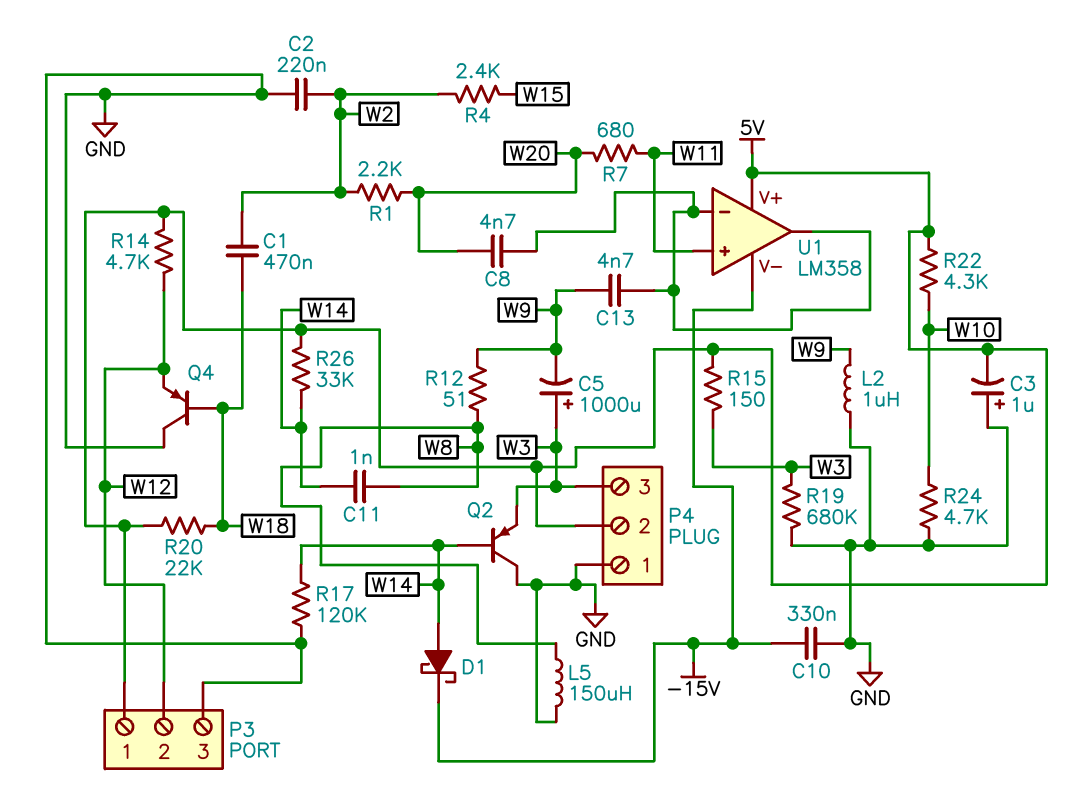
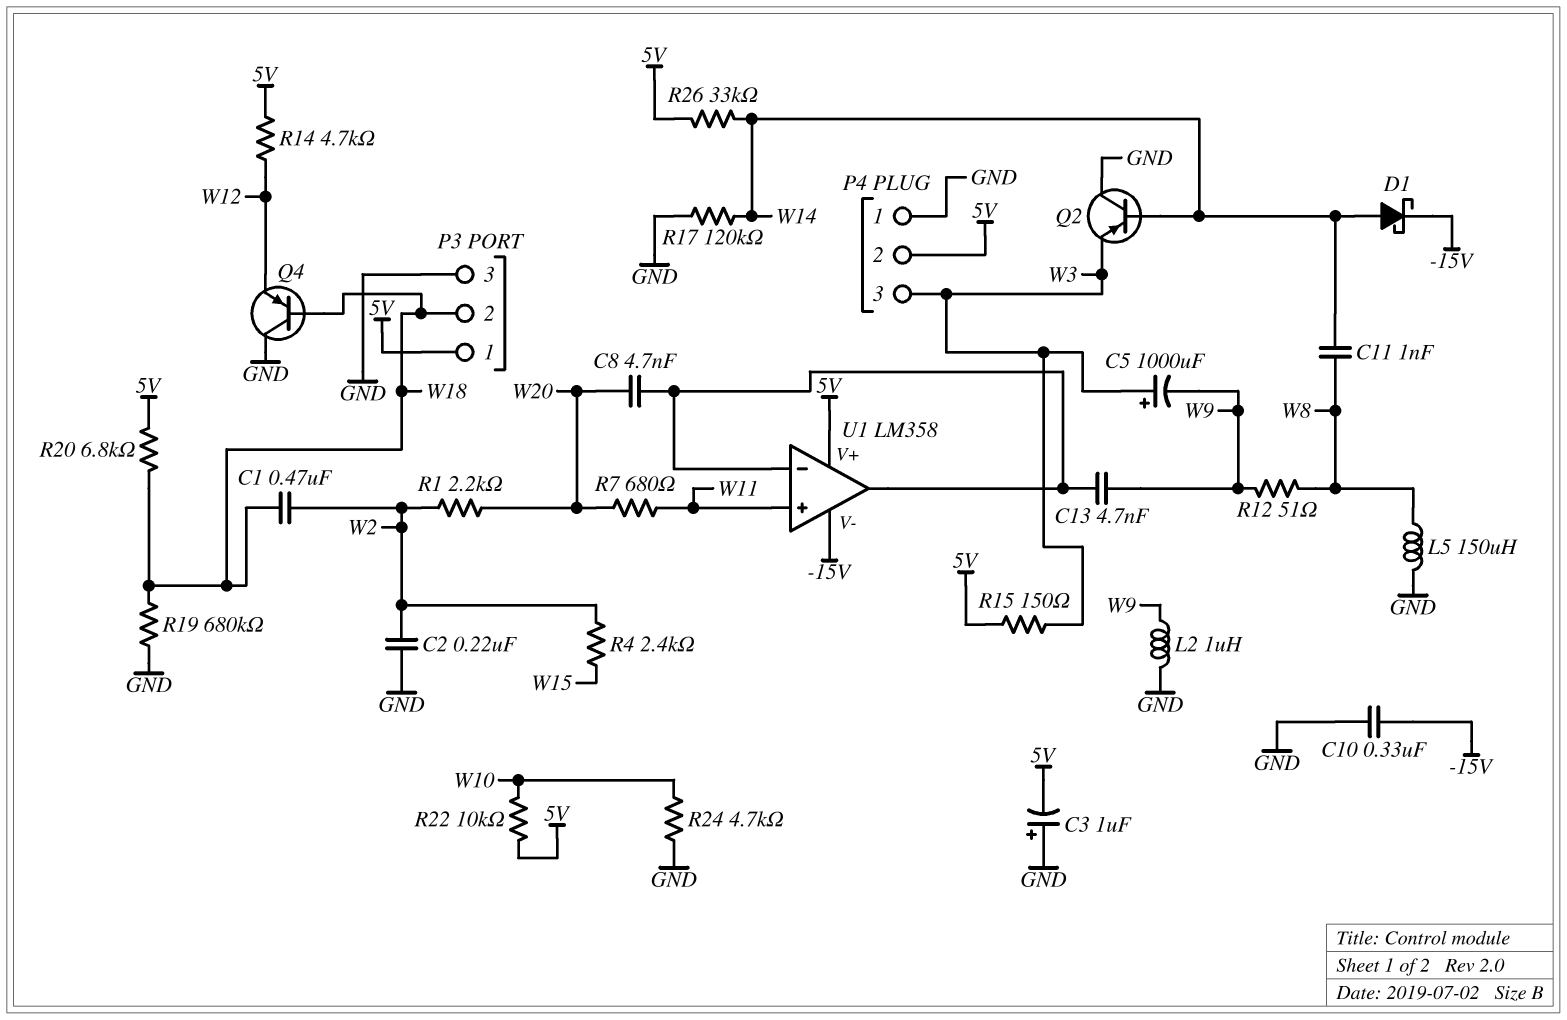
P3 pin 2: W12 -> W18
R19: 680k (GND, W3) -> 680k (GND, W18)
R20: 22k (5V, W18) -> 6.8k (5V, W18)
R22: 4.3k (5V, W10) -> 10k (5V, W10)

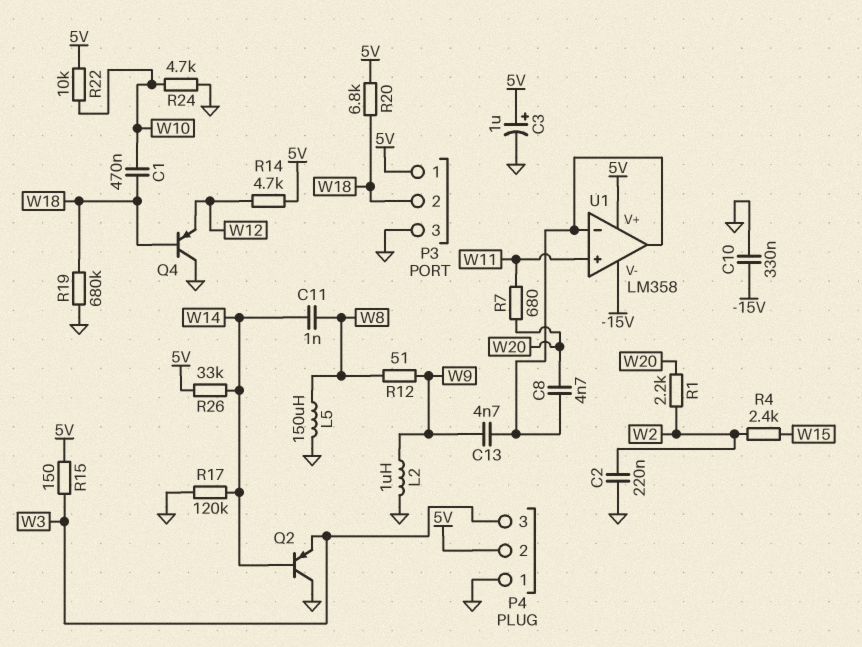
C1: 470nF (W2, W18) -> 470nF (W10, W18)
C3: 1uF (plus GND, minus 5V) -> 1uF (plus 5V, minus GND)
C5: 1000uF (plus W3, minus W9) -> none
D1: schottky (A W14, K -15V) -> none

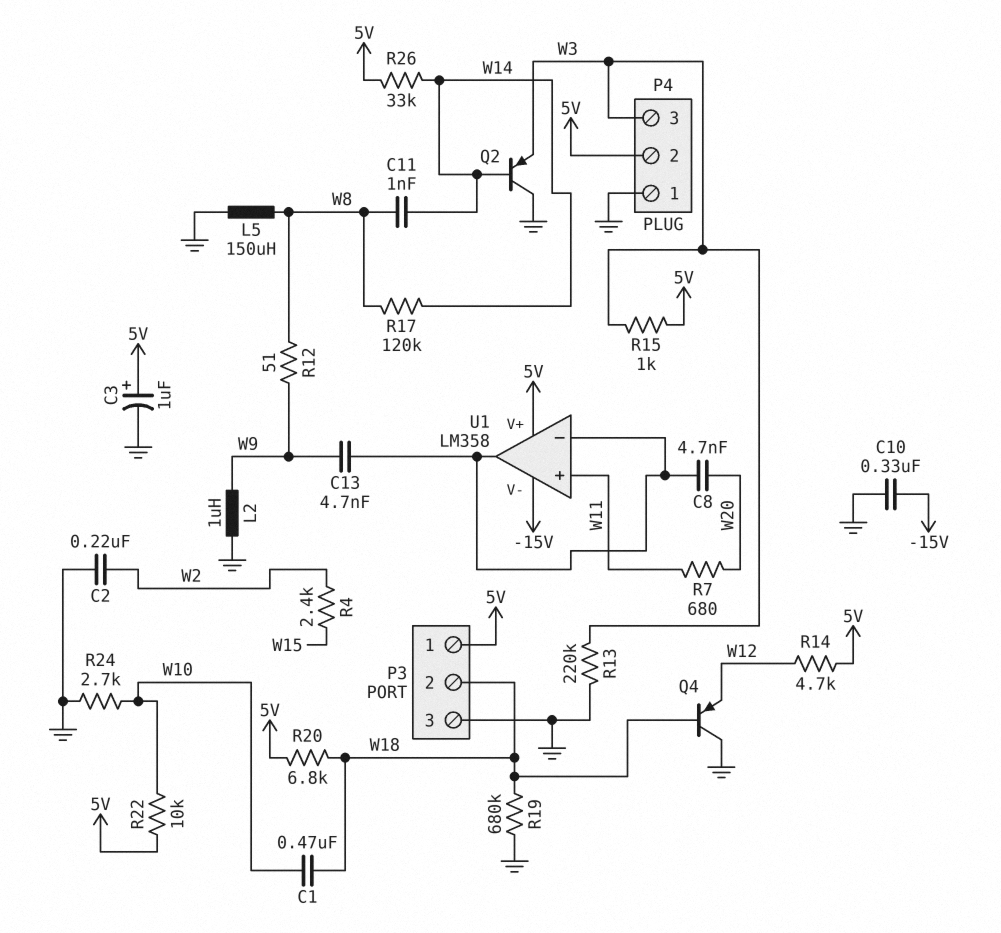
R1: 2.2k (W2, W20) -> none
R13: none -> 220k (GND, W3)
R15: 150 (5V, W3) -> 1k (5V, W3)
R17: 120k (GND, W14) -> 120k (W8, W14)
R24: 4.7k (GND, W10) -> 2.7k (GND, W10)

